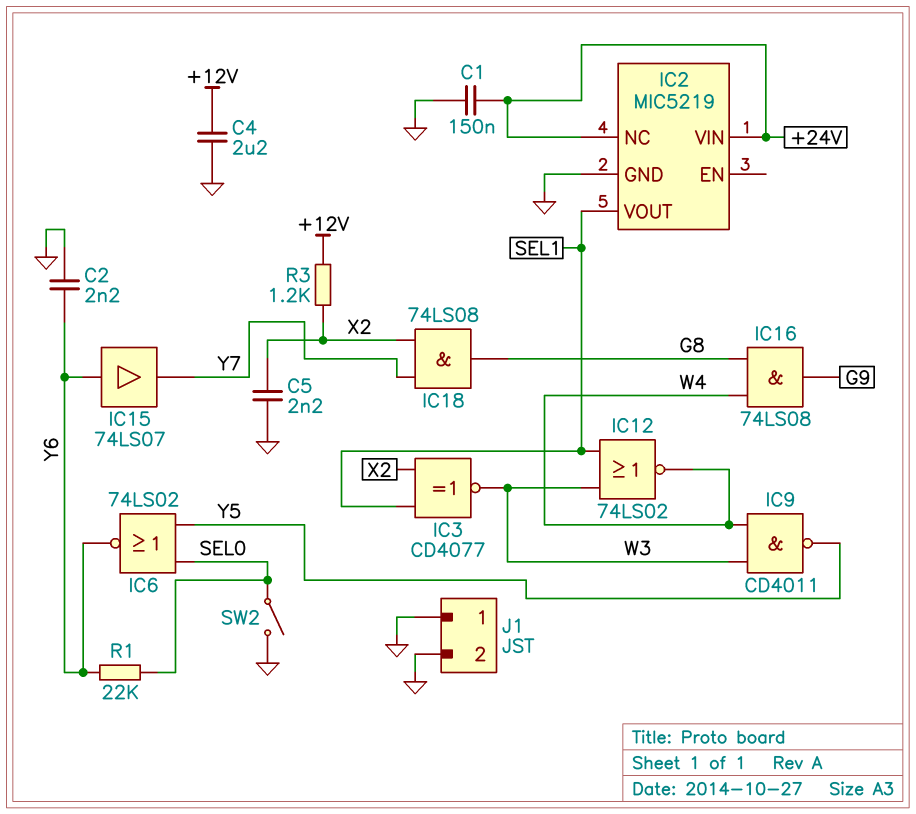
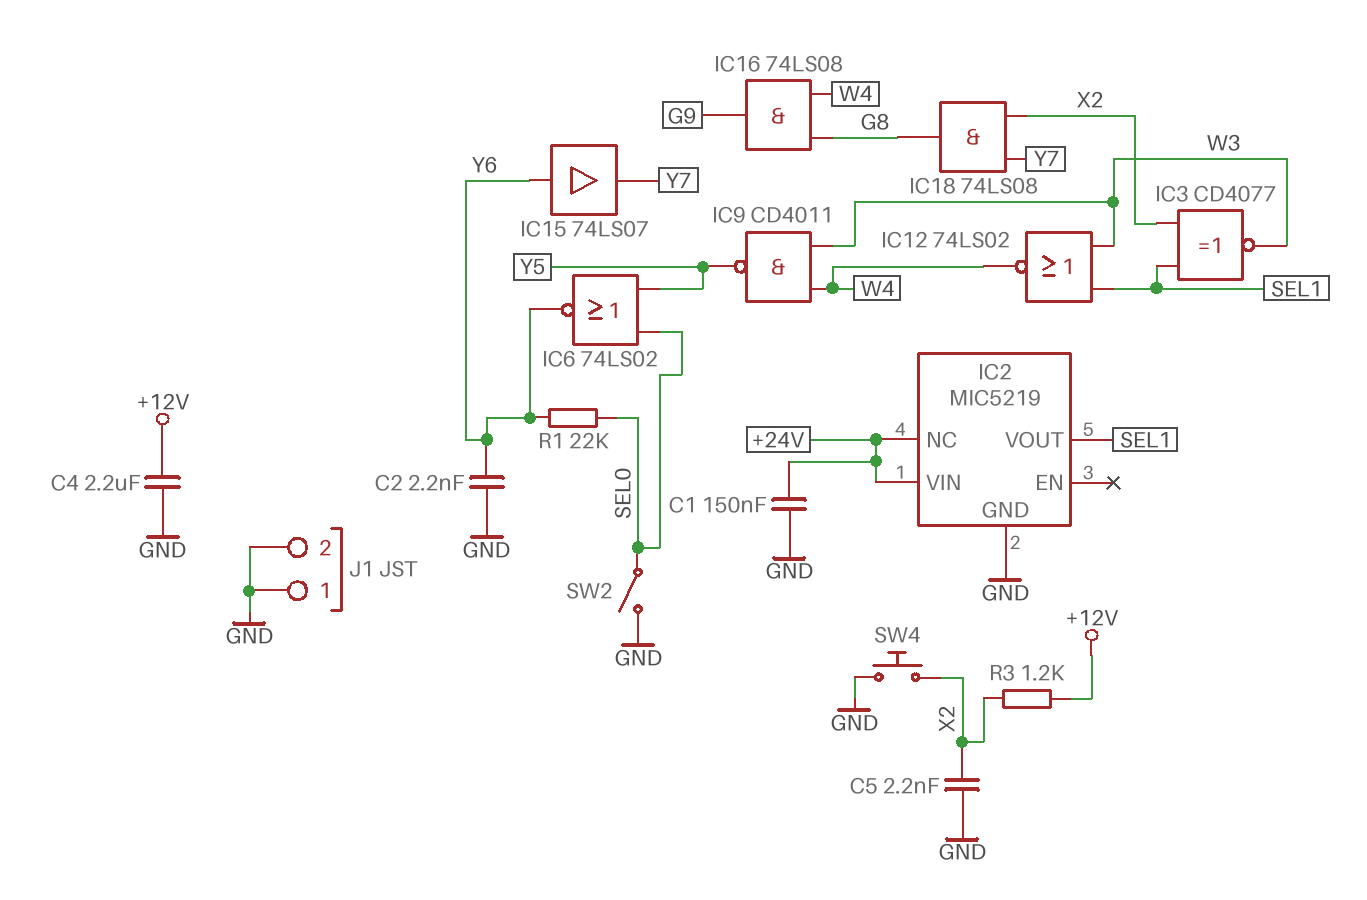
SW4: none -> button (GND, X2)

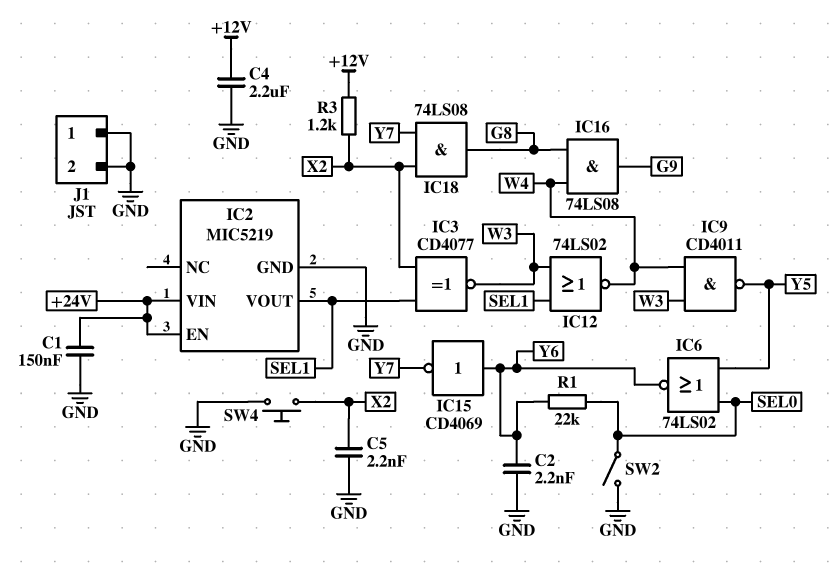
IC2 pin EN: none -> +24V
IC2 pin NC: +24V -> none
IC15: buffer 74LS07 (in Y6, out Y7) -> NOT CD4069 (in Y6, out Y7)

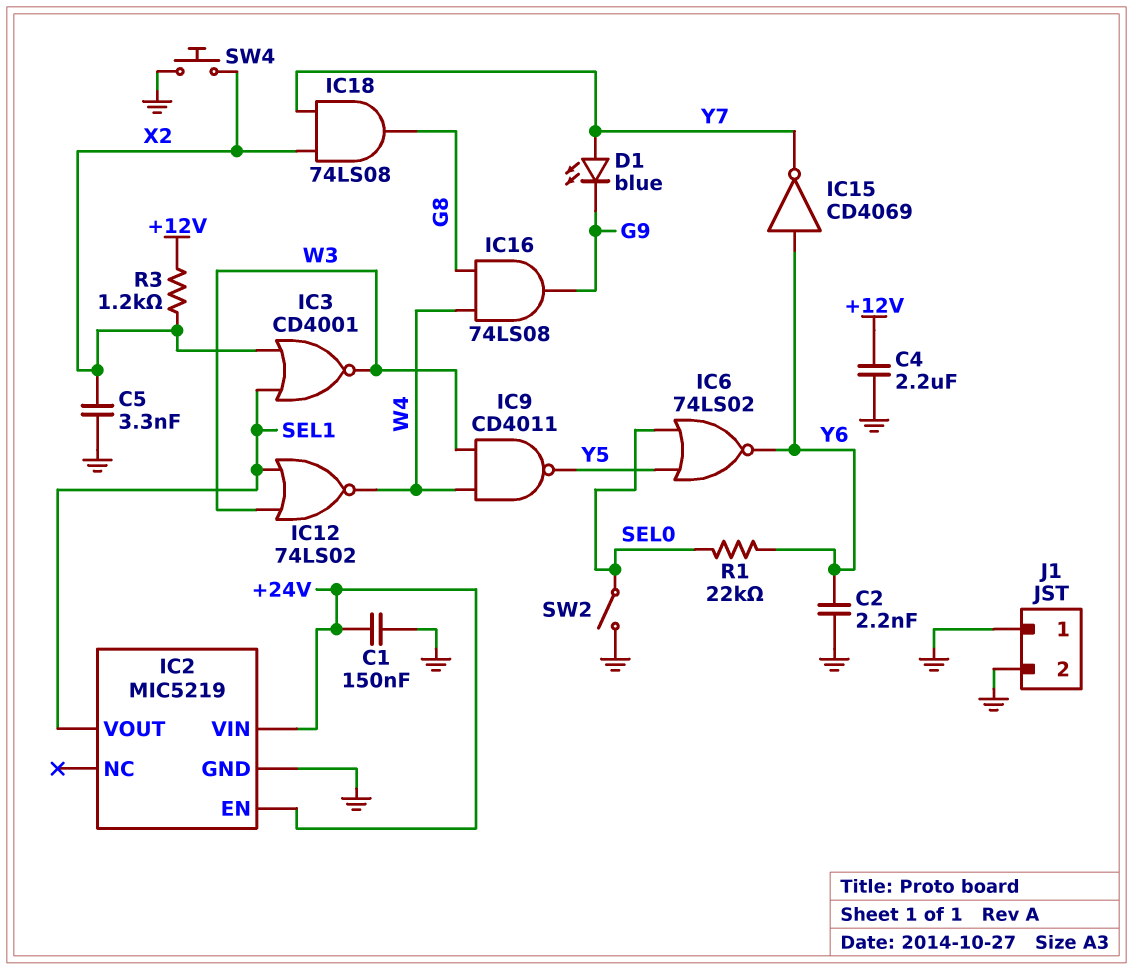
C5: 2.2nF (GND, X2) -> 3.3nF (GND, X2)
D1: none -> LED blue (A Y7, K G9)
IC3: XNOR CD4077 (in SEL1, in X2, out W3) -> NOR CD4001 (in SEL1, in X2, out W3)

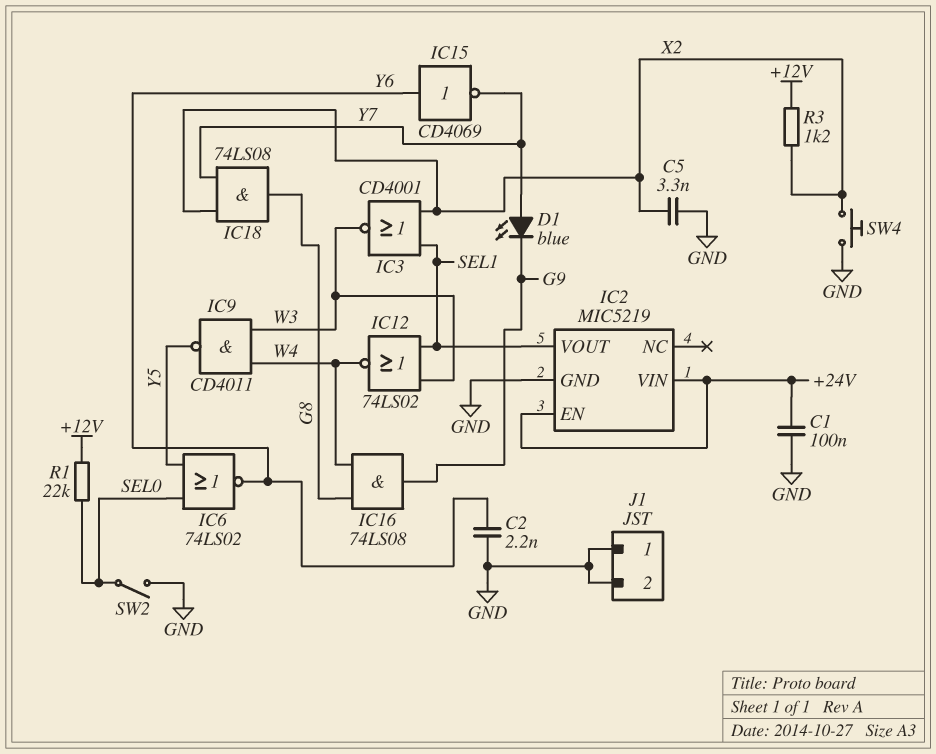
C1: 150nF (+24V, GND) -> 100nF (+24V, GND)
C4: 2.2uF (+12V, GND) -> none
R1: 22k (SEL0, Y6) -> 22k (+12V, SEL0)

